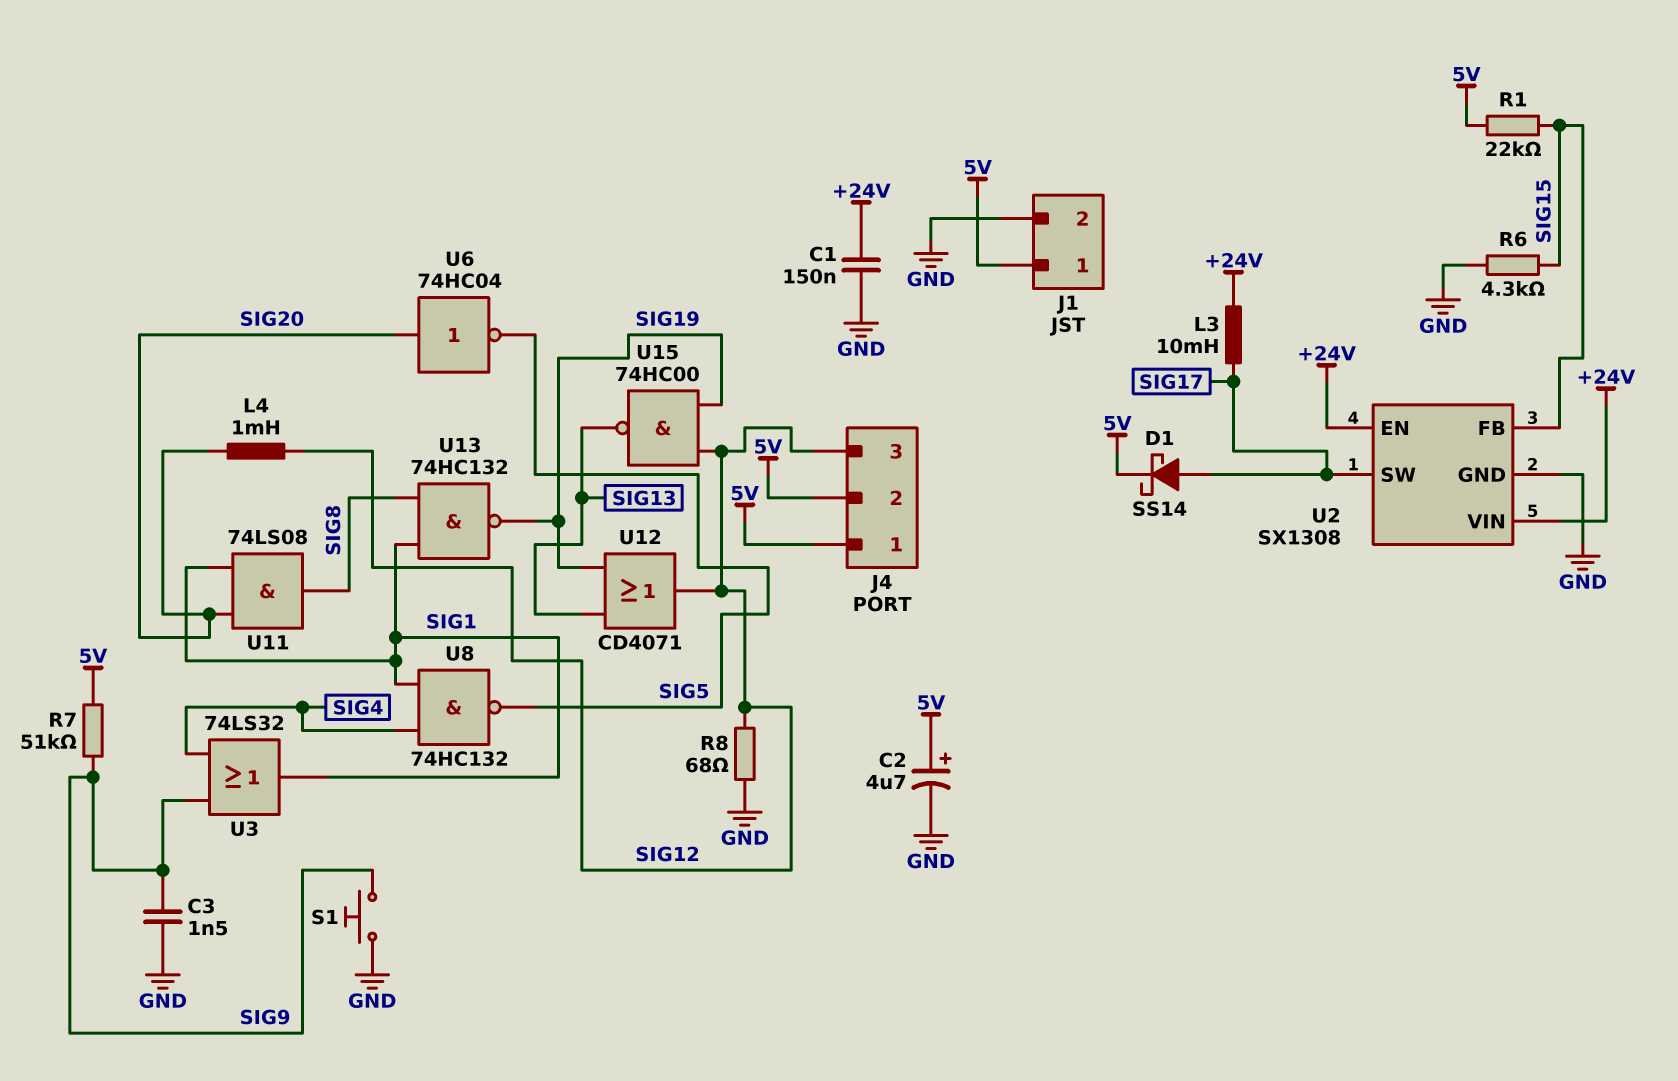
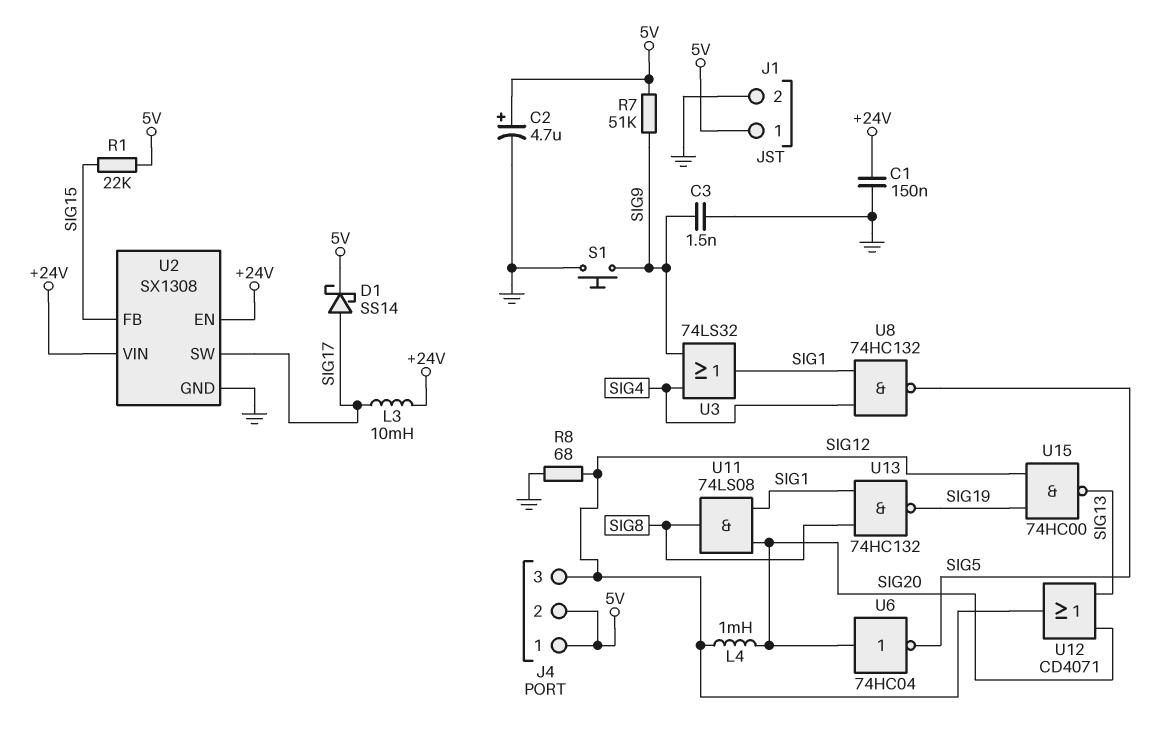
R6: 4.3k (GND, SIG15) -> none
U12: OR CD4071 (in SIG13, in SIG19, out SIG12) -> OR CD4071 (in SIG13, in SIG20, out SIG12)

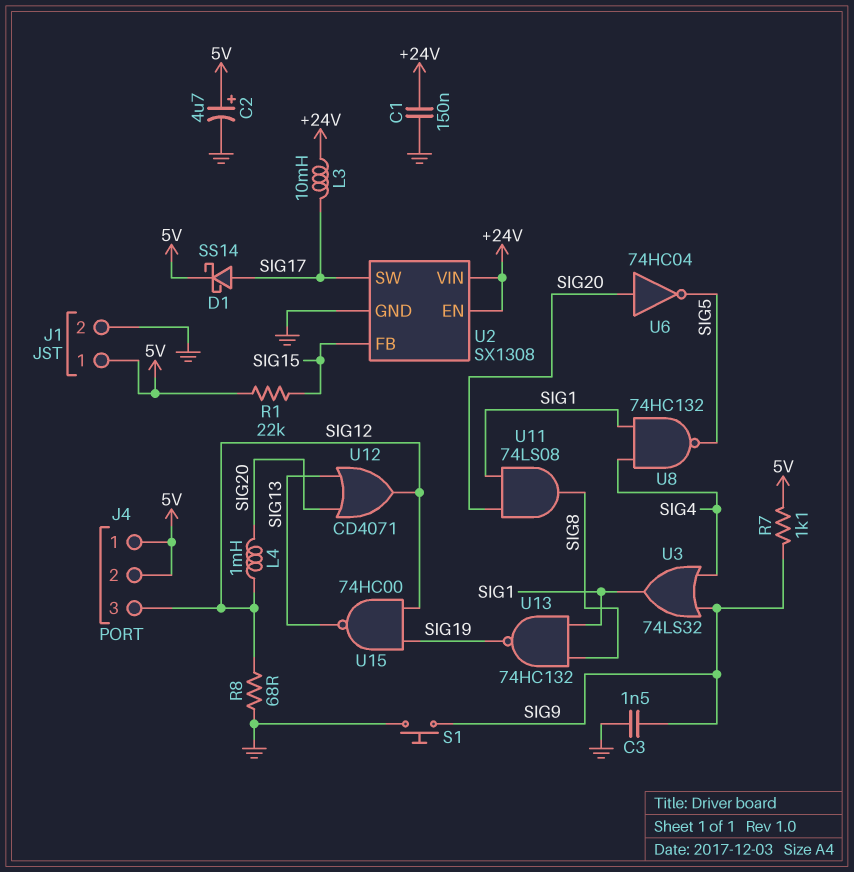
R7: 51k (5V, SIG9) -> 1.1k (5V, SIG9)

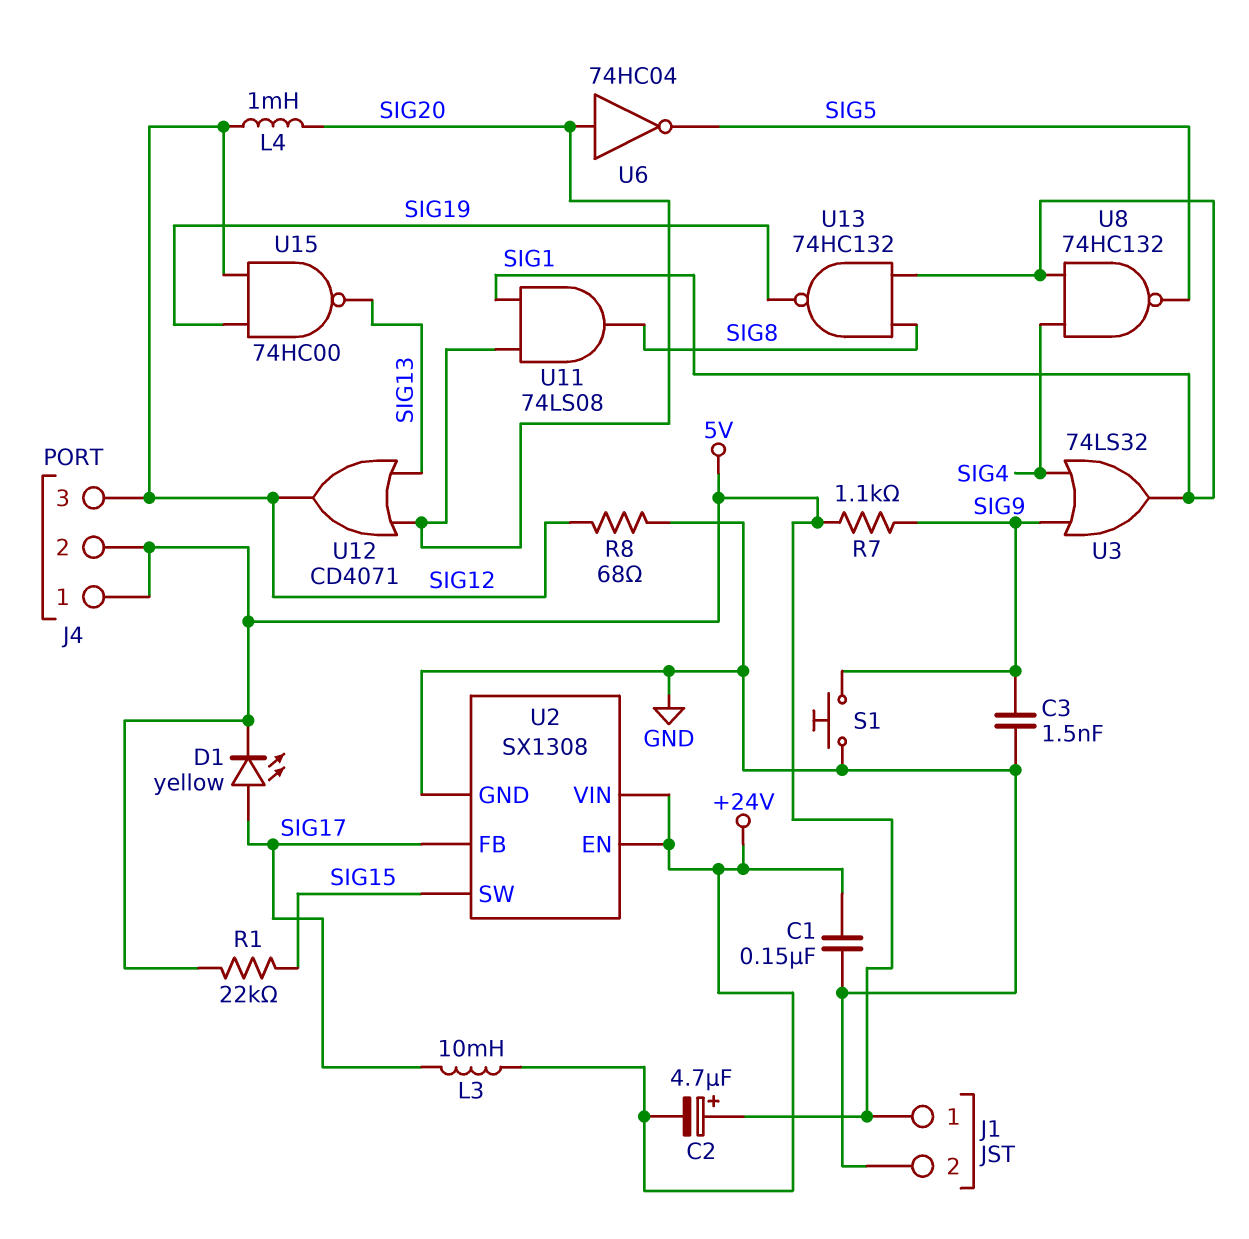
C2: 4.7uF (plus 5V, minus GND) -> 4.7uF (plus 5V, minus +24V)
D1: schottky SS14 (A SIG17, K 5V) -> LED yellow (A SIG17, K 5V)
U2 pin FB: SIG15 -> SIG17
U2 pin SW: SIG17 -> SIG15

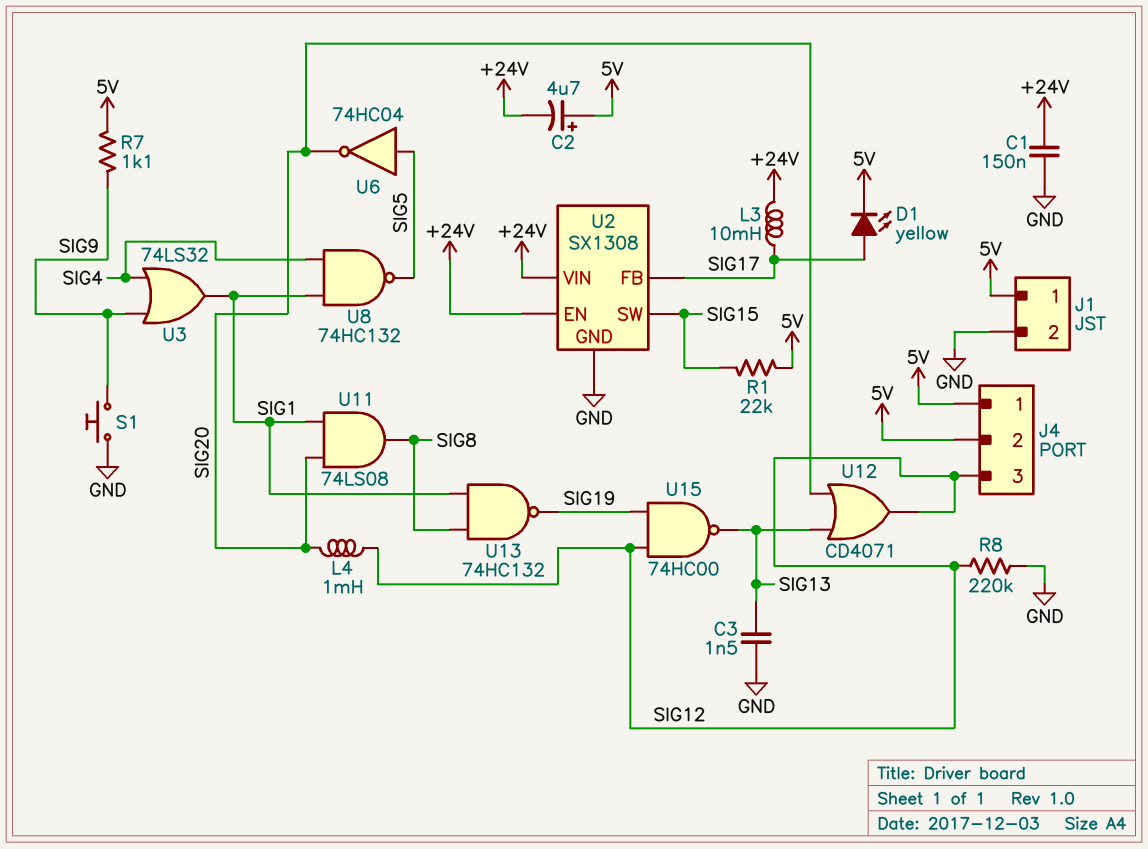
C3: 1.5nF (GND, SIG9) -> 1.5nF (GND, SIG13)
R8: 68 (GND, SIG12) -> 220k (GND, SIG12)
U6: NOT 74HC04 (in SIG20, out SIG5) -> NOT 74HC04 (in SIG5, out SIG20)

